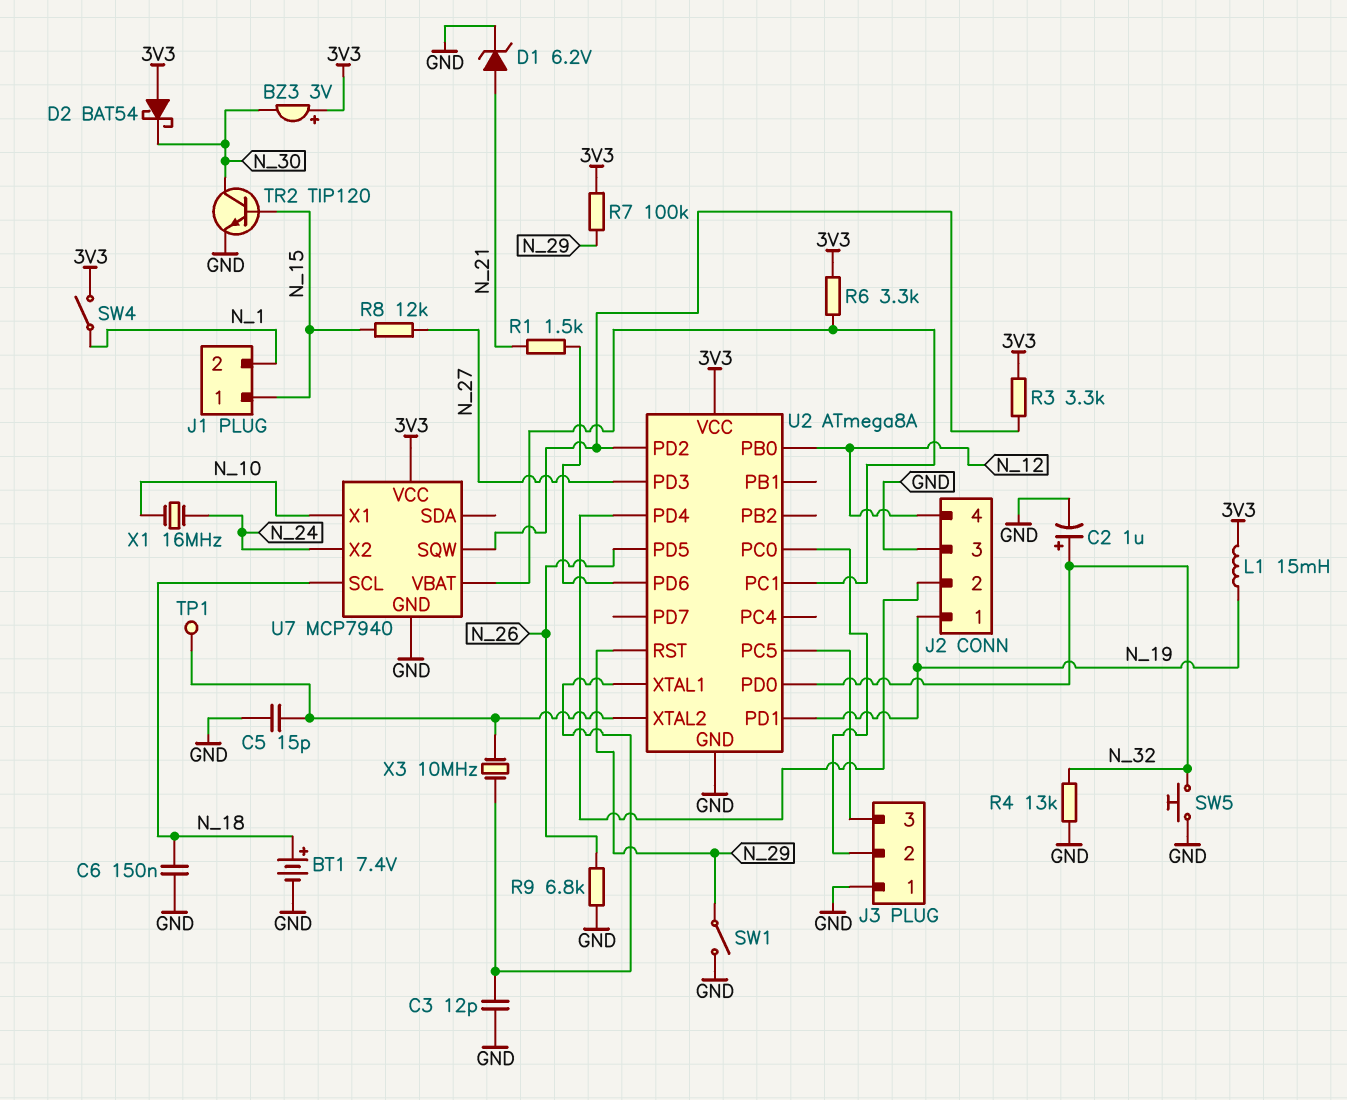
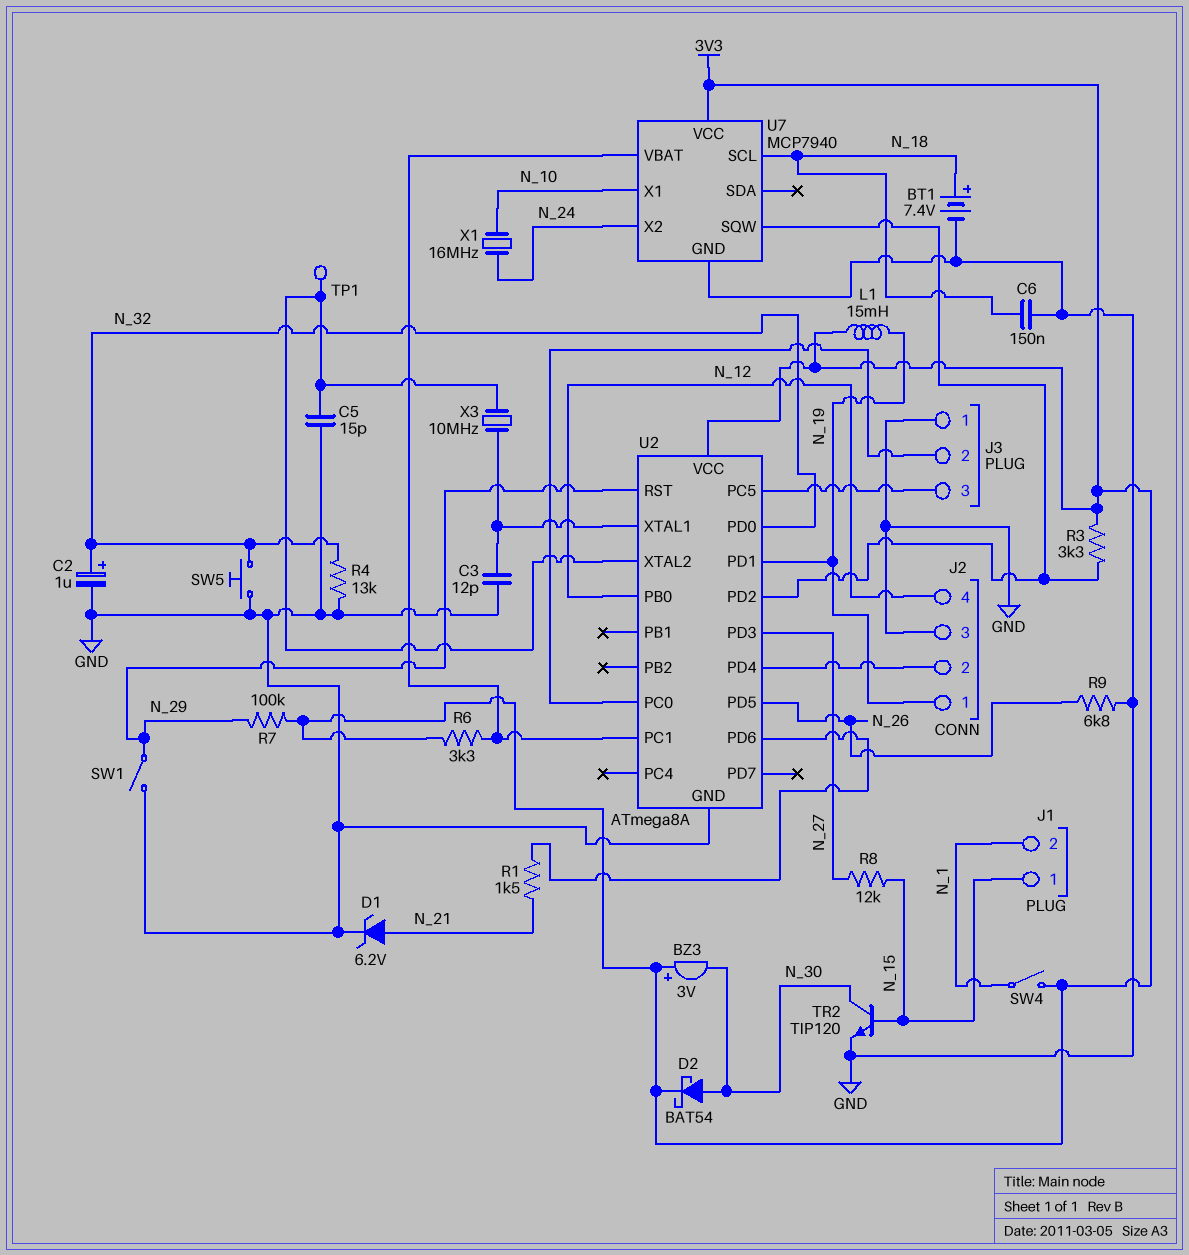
D2: schottky BAT54 (A 3V3, K N_30) -> schottky BAT54 (A N_30, K 3V3)

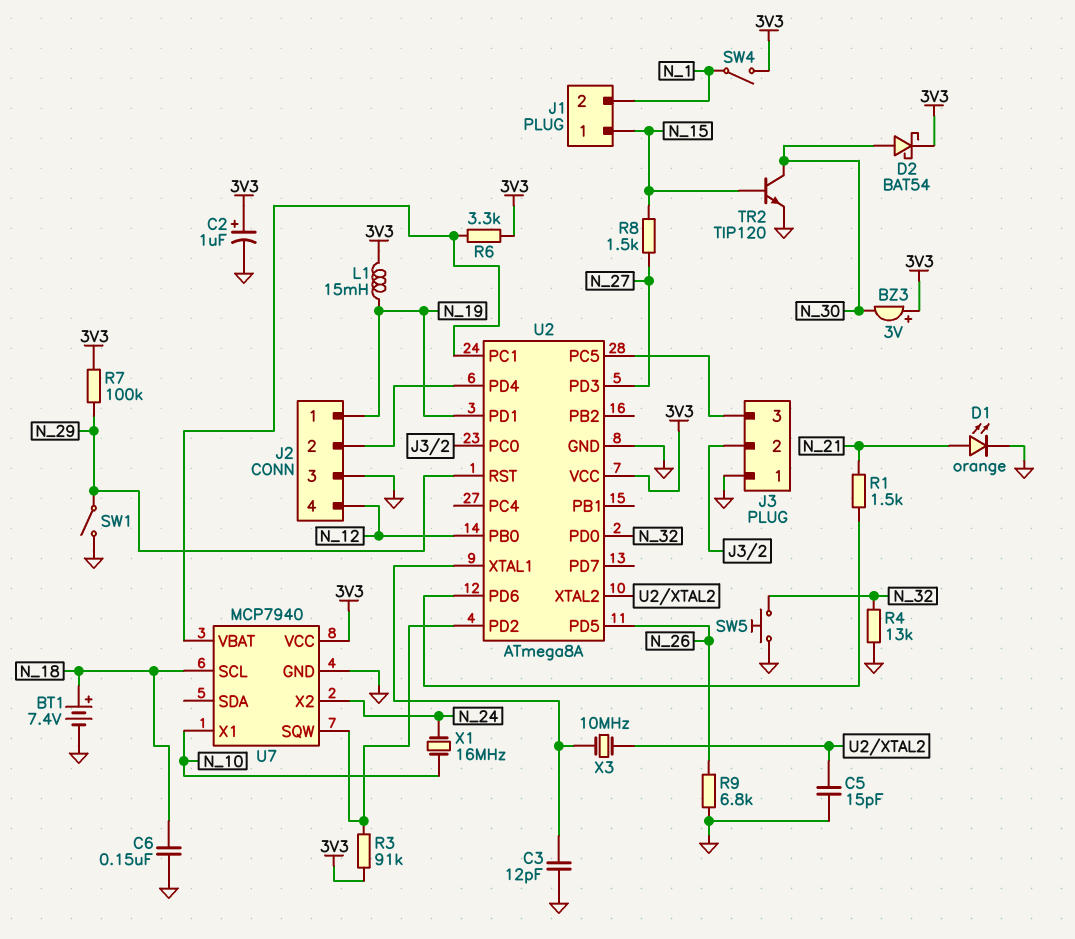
C2: 1uF (plus N_32, minus GND) -> 1uF (plus 3V3, minus GND)
D1: zener 6.2V (A N_21, K GND) -> LED orange (A N_21, K GND)
R3: 3.3k (3V3, U2/PD2) -> 91k (3V3, U2/PD2)
R8: 12k (N_15, N_27) -> 1.5k (N_15, N_27)
TP1: test point (U2/XTAL2) -> none

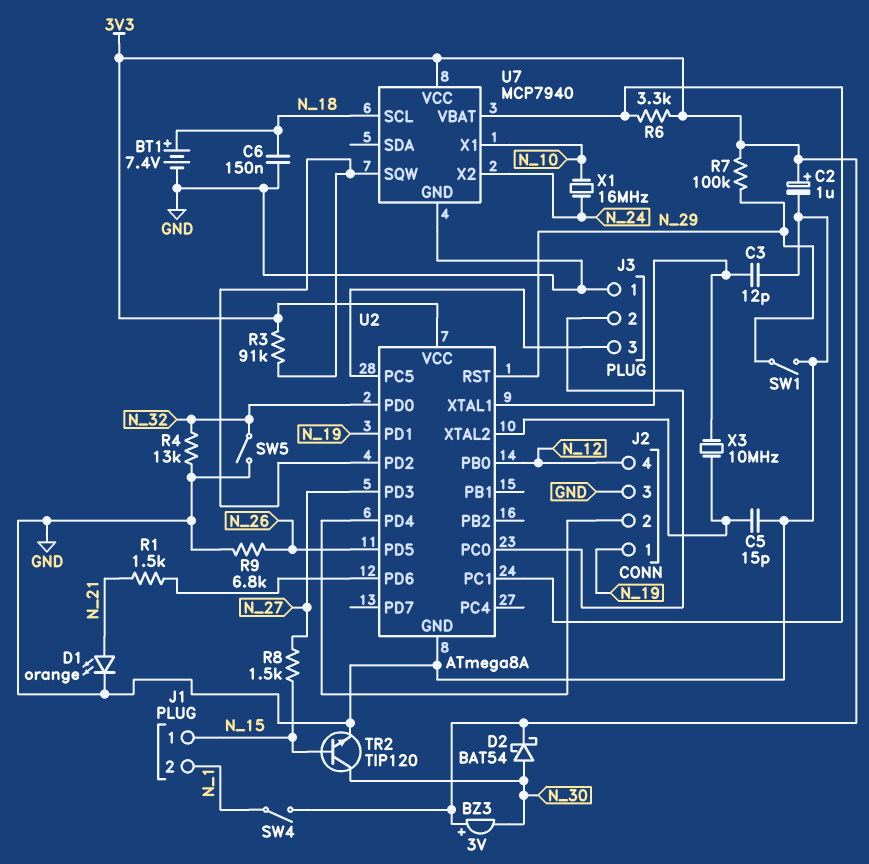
L1: 15mH (3V3, N_19) -> none
SW5: button (GND, N_32) -> switch (GND, N_32)

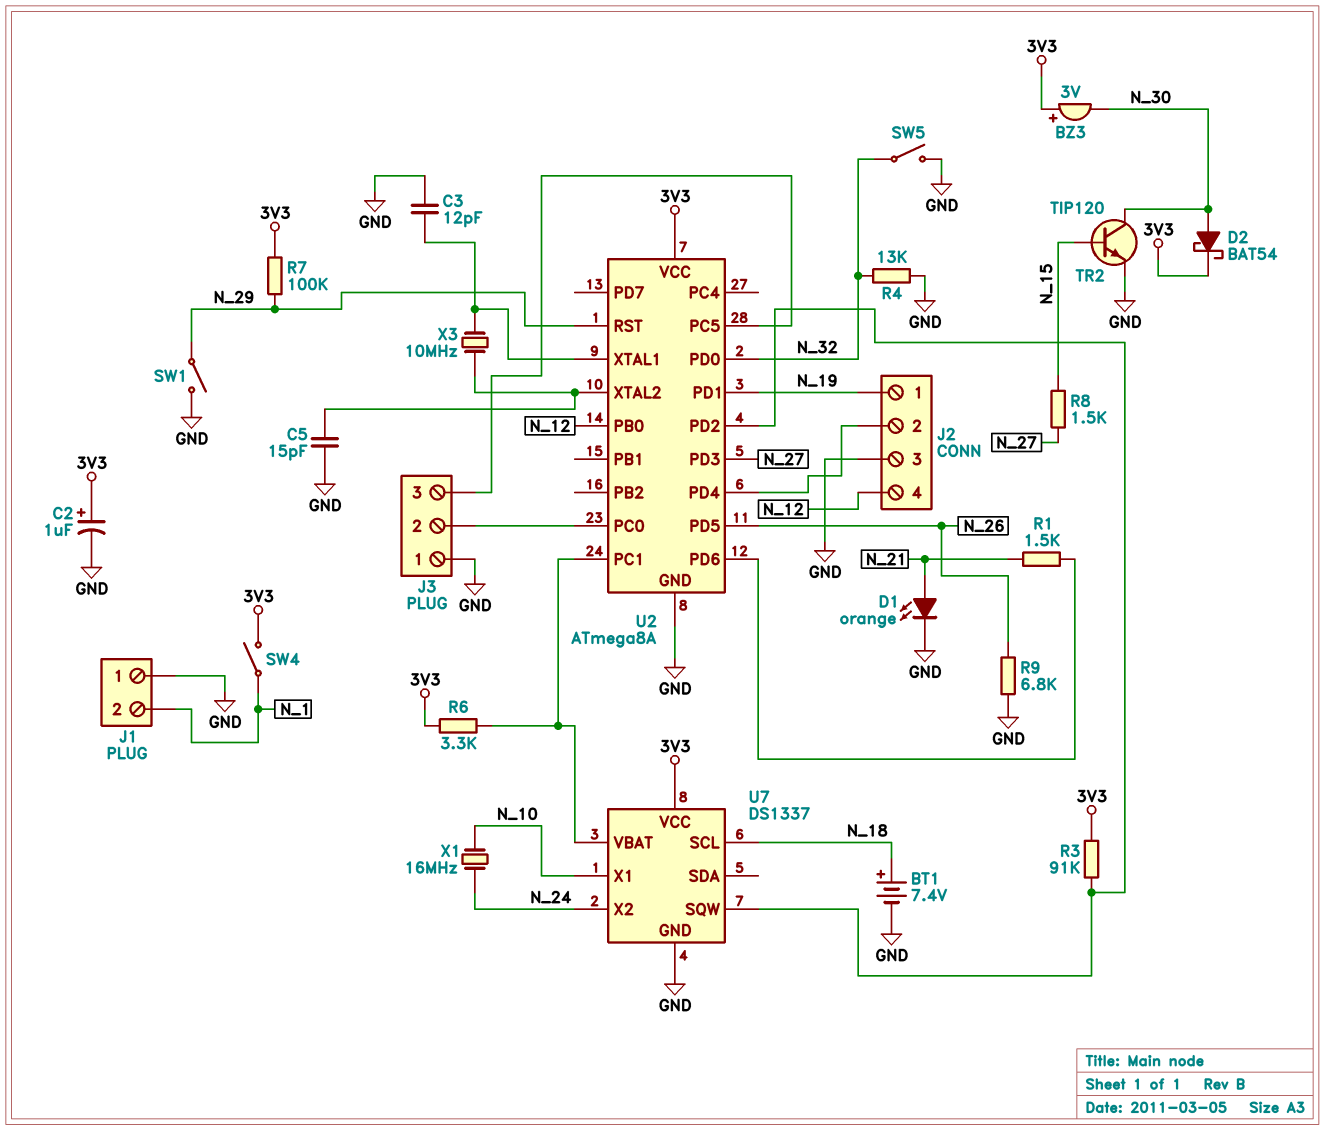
C6: 150nF (GND, N_18) -> none
J1 pin 1: N_15 -> GND
U7: MCP7940 -> DS1337

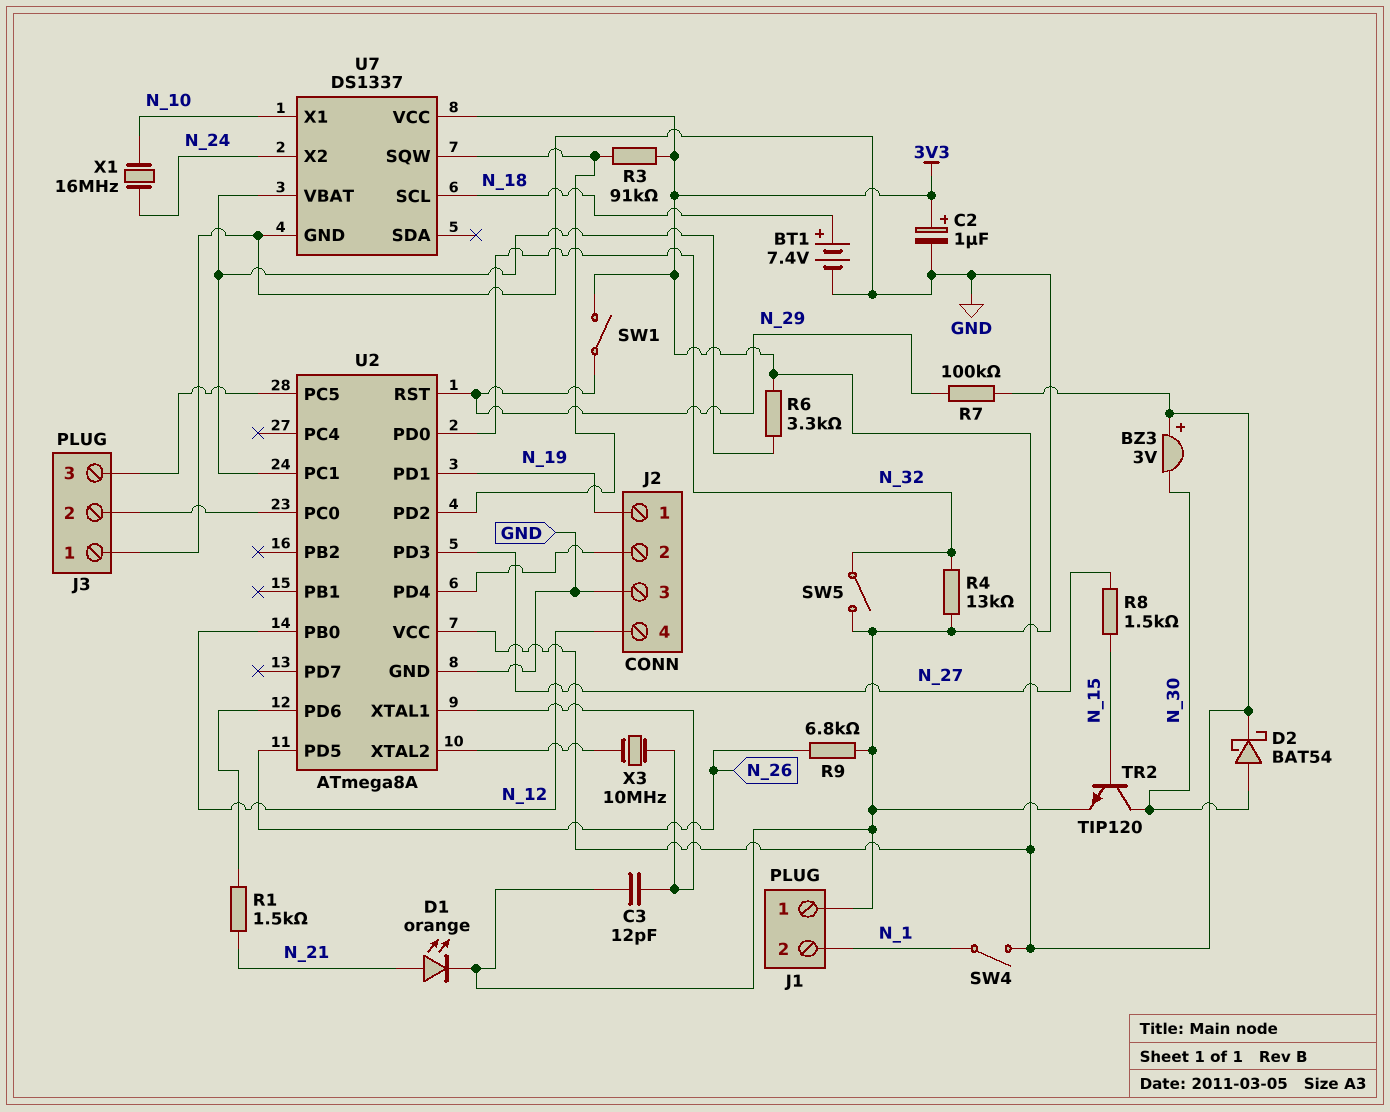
C5: 15pF (GND, U2/XTAL2) -> none
SW1: switch (GND, N_29) -> switch (3V3, N_29)

